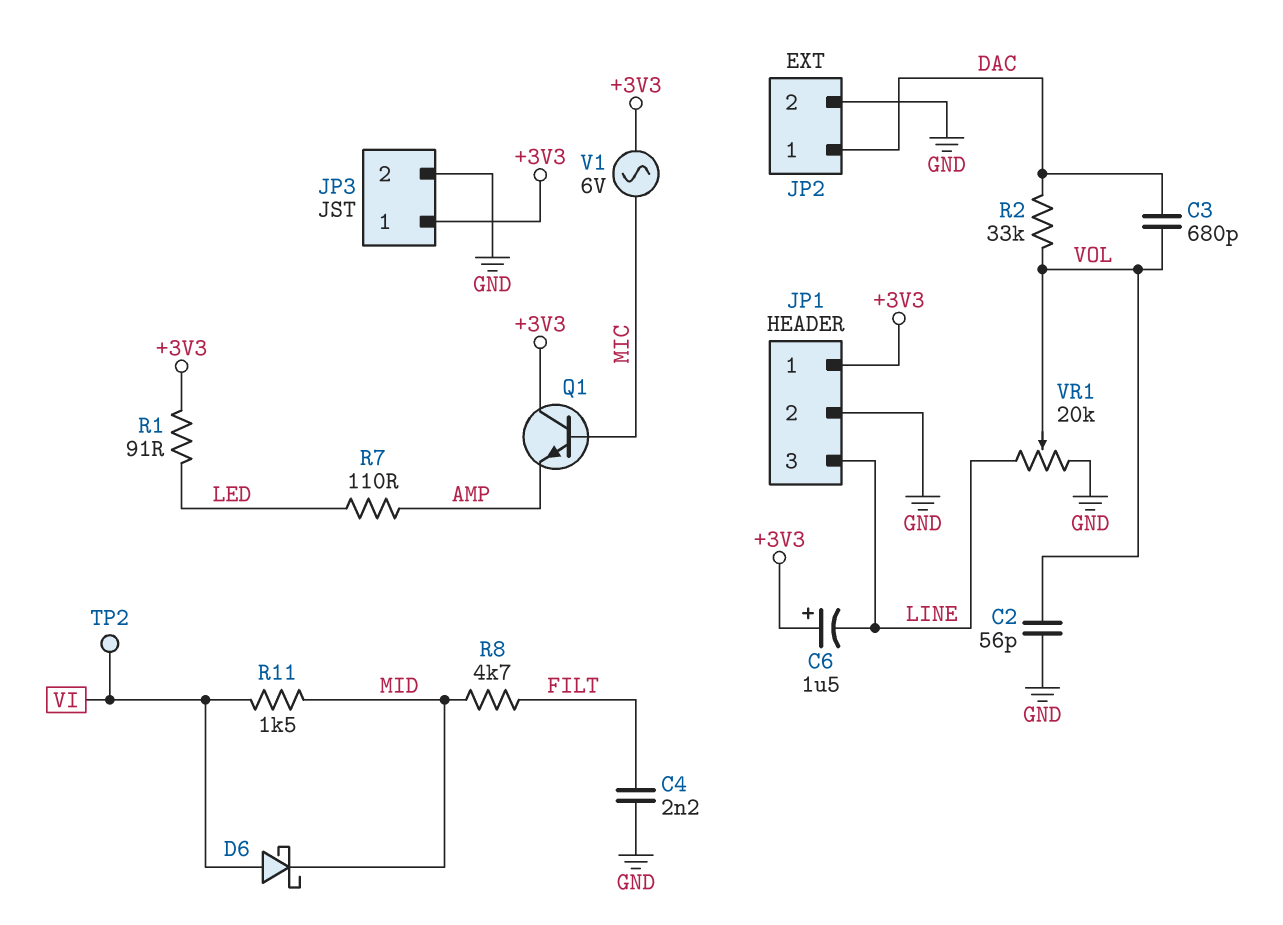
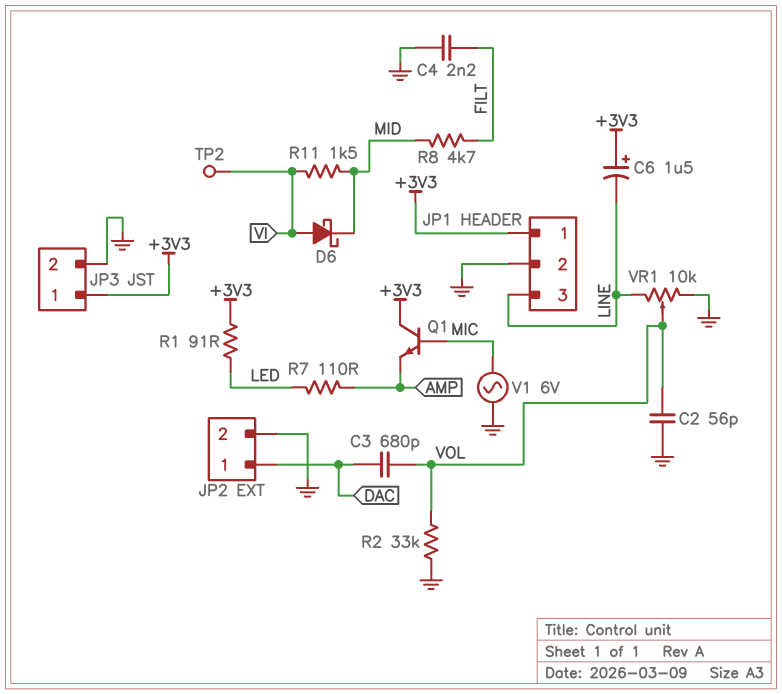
R2: 33k (DAC, VOL) -> 33k (GND, VOL)
V1: AC 6V (+3V3, MIC) -> AC 6V (GND, MIC)
VR1: 20k (GND, LINE, wiper VOL) -> 10k (GND, LINE, wiper VOL)

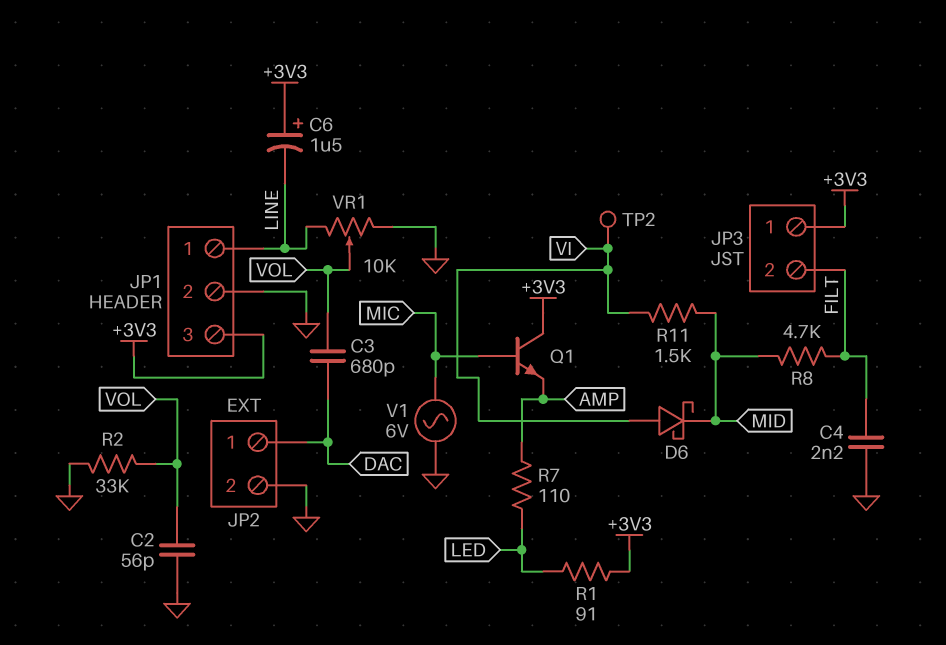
JP1 pin 1: +3V3 -> LINE
JP1 pin 3: LINE -> +3V3
JP3 pin 2: GND -> FILT

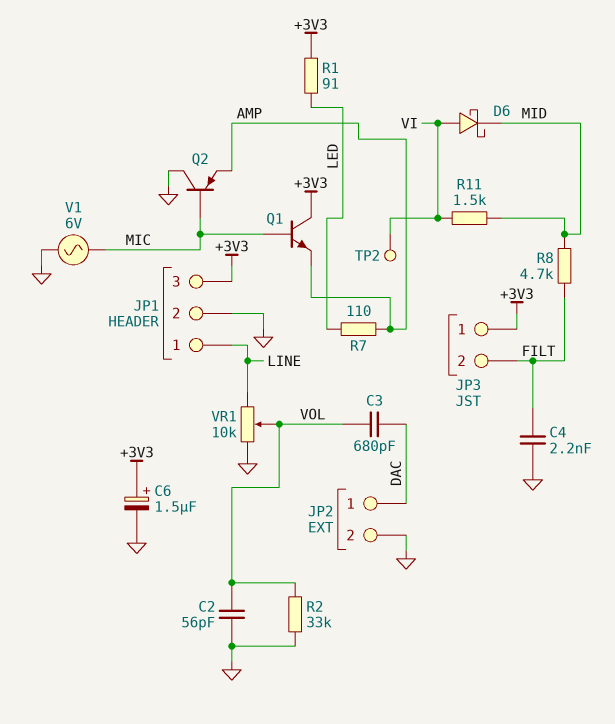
C6: 1.5uF (plus +3V3, minus LINE) -> 1.5uF (plus +3V3, minus GND)
Q2: none -> PNP (B MIC, C GND, E AMP)

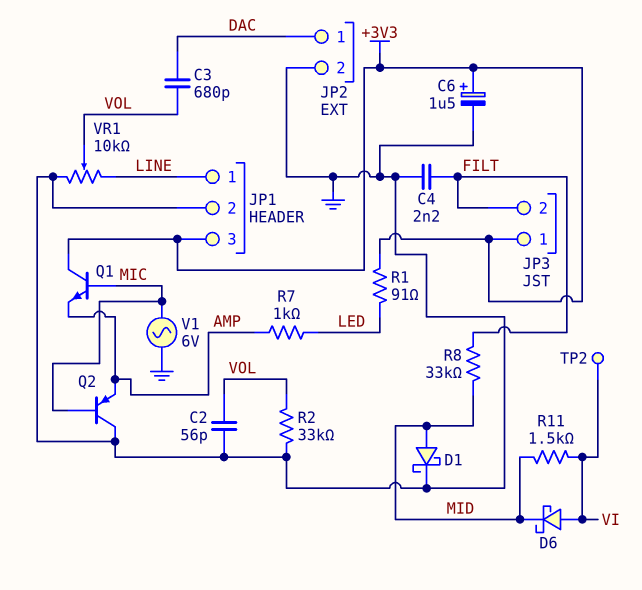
D1: none -> schottky (A MID, K GND)
R7: 110 (AMP, LED) -> 1k (AMP, LED)
R8: 4.7k (FILT, MID) -> 33k (FILT, MID)

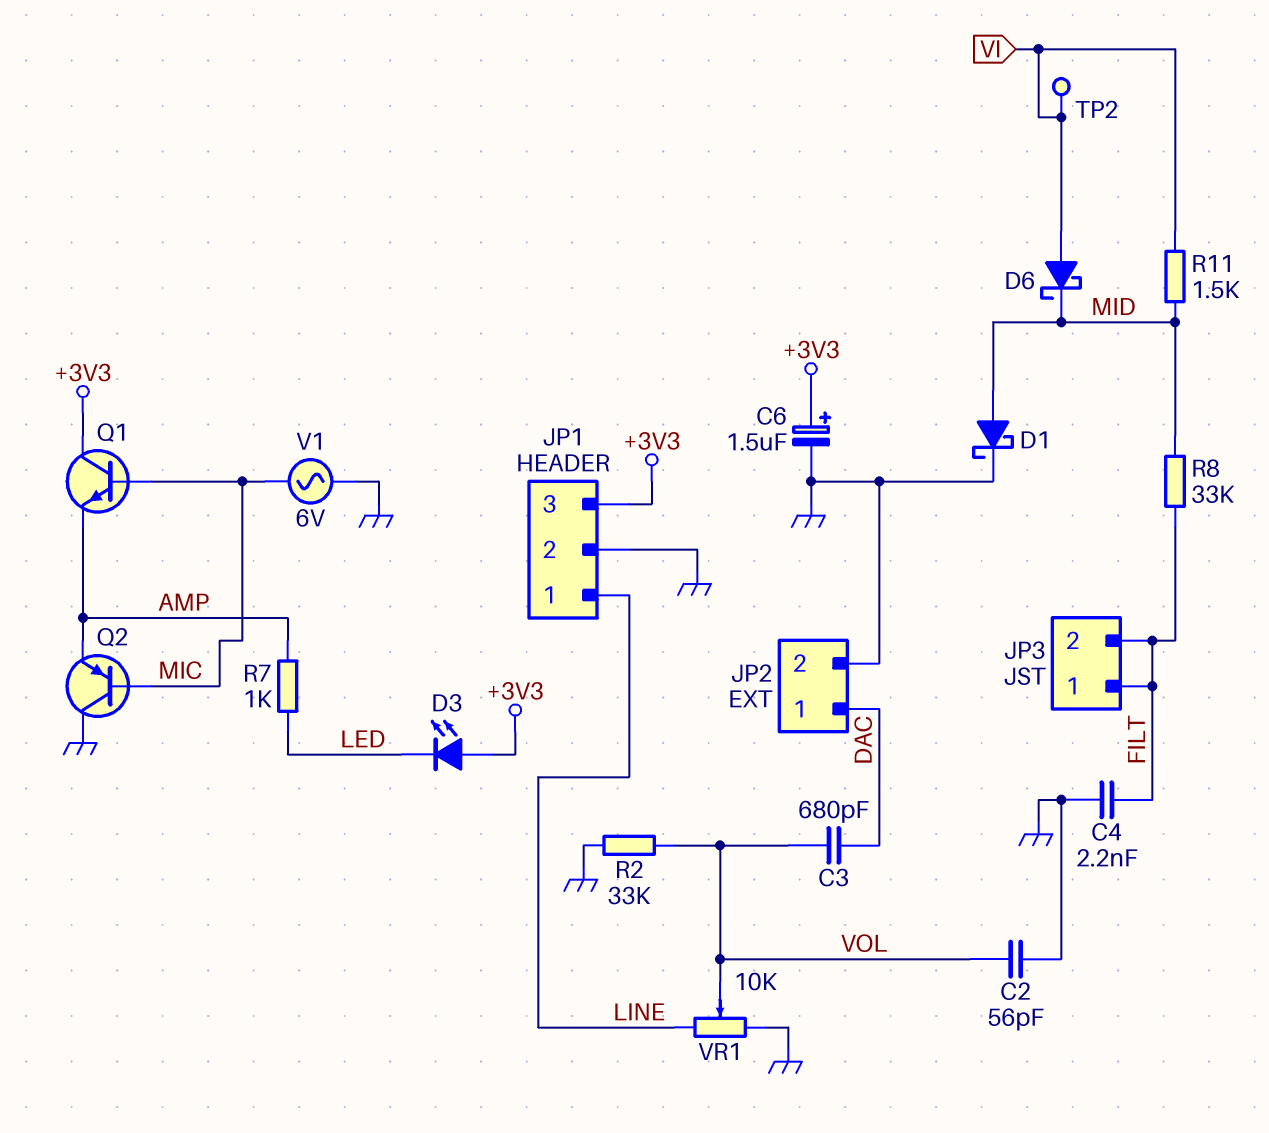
D3: none -> LED (A +3V3, K LED)
JP3 pin 1: +3V3 -> FILT
R1: 91 (+3V3, LED) -> none

